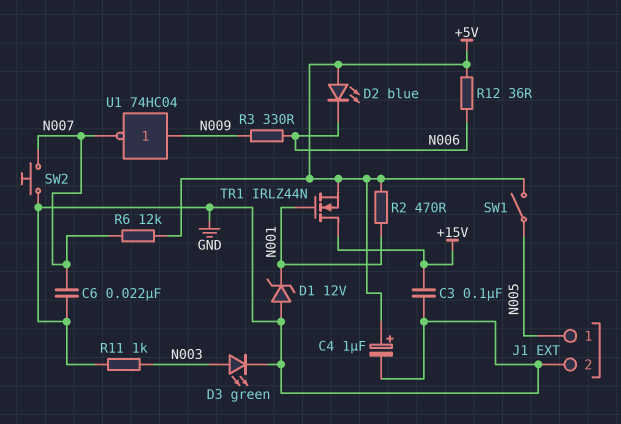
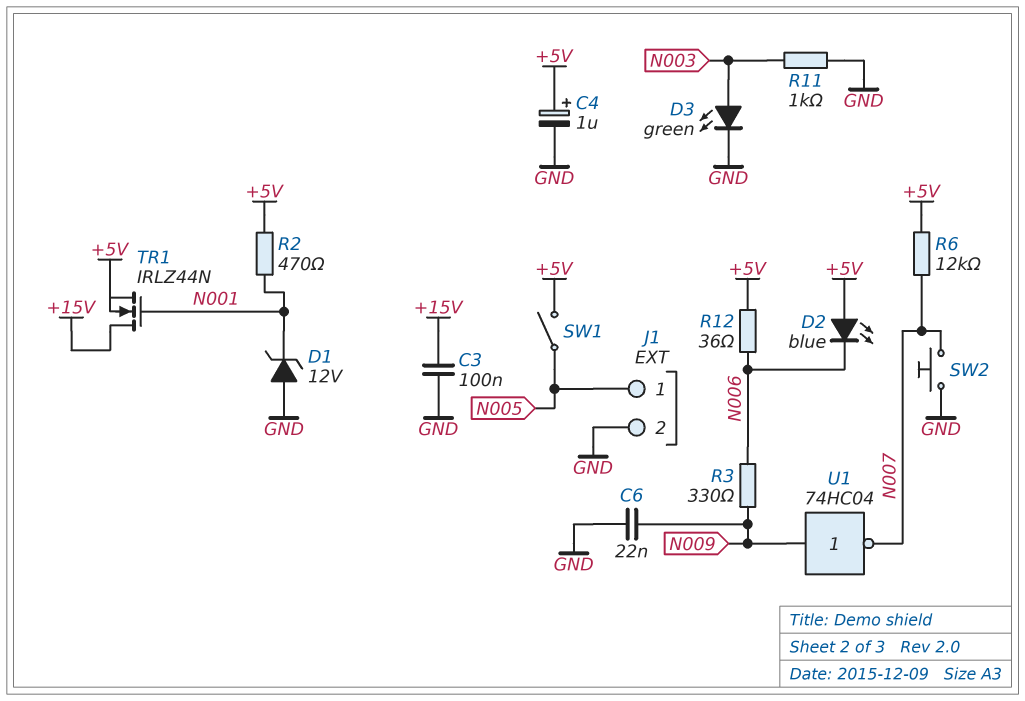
C6: 22nF (GND, N007) -> 22nF (GND, N009)

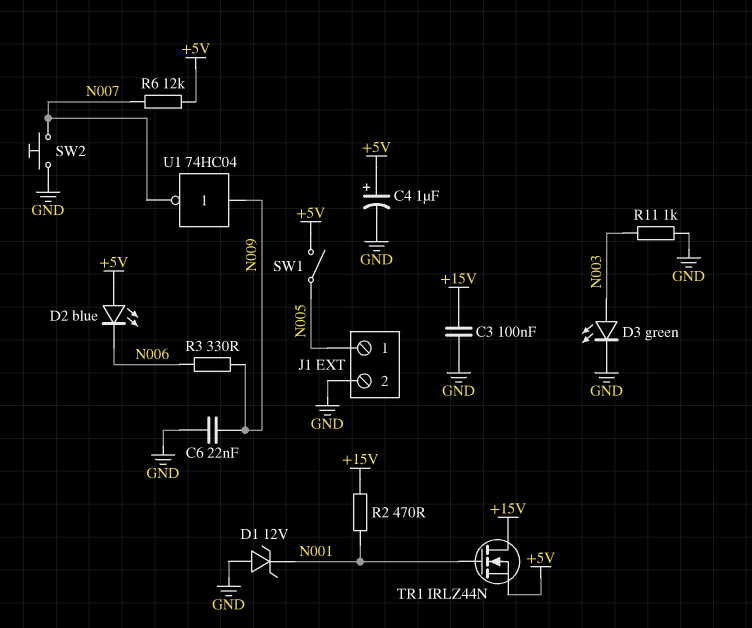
R2: 470 (+5V, N001) -> 470 (+15V, N001)
R12: 36 (+5V, N006) -> none

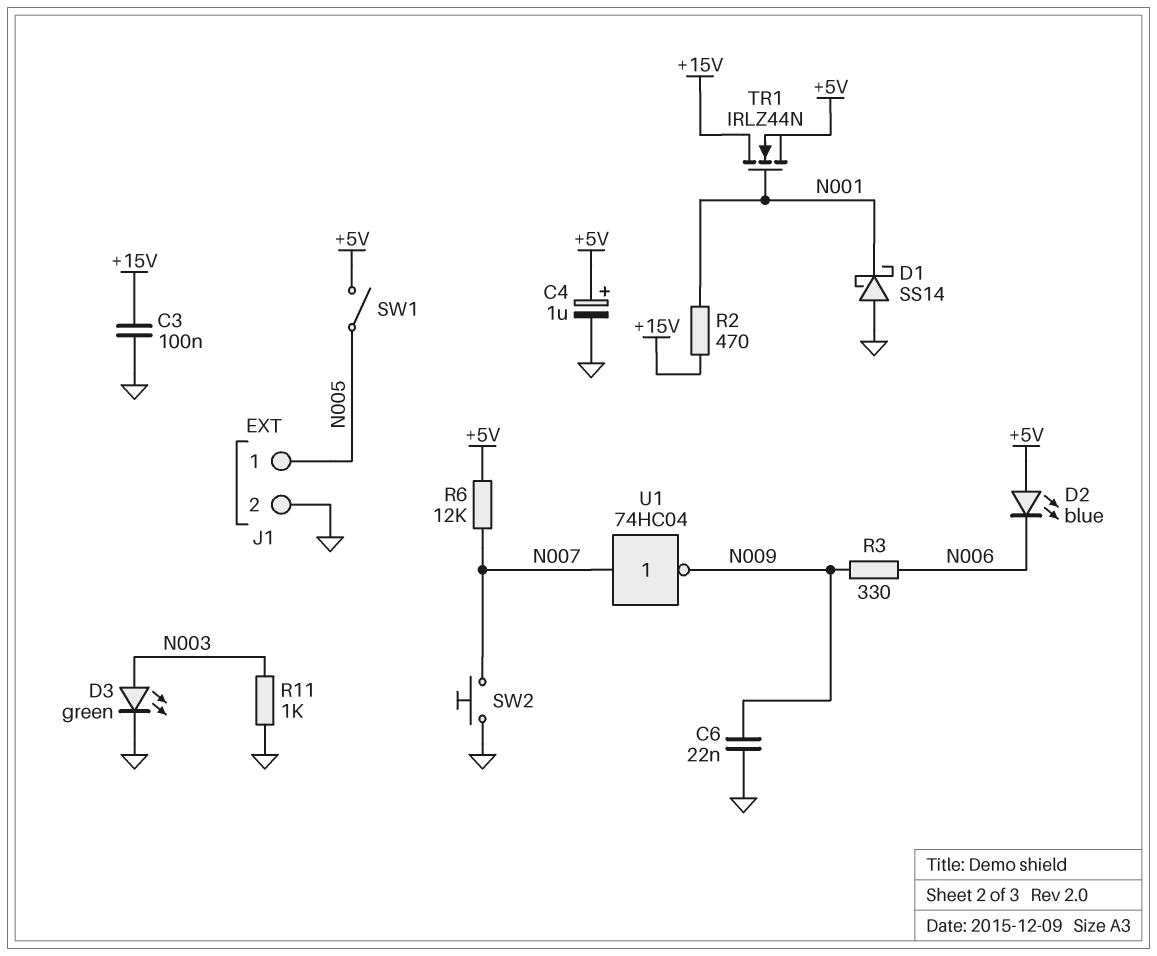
D1: zener 12V (A GND, K N001) -> schottky SS14 (A GND, K N001)
U1: NOT 74HC04 (in N009, out N007) -> NOT 74HC04 (in N007, out N009)

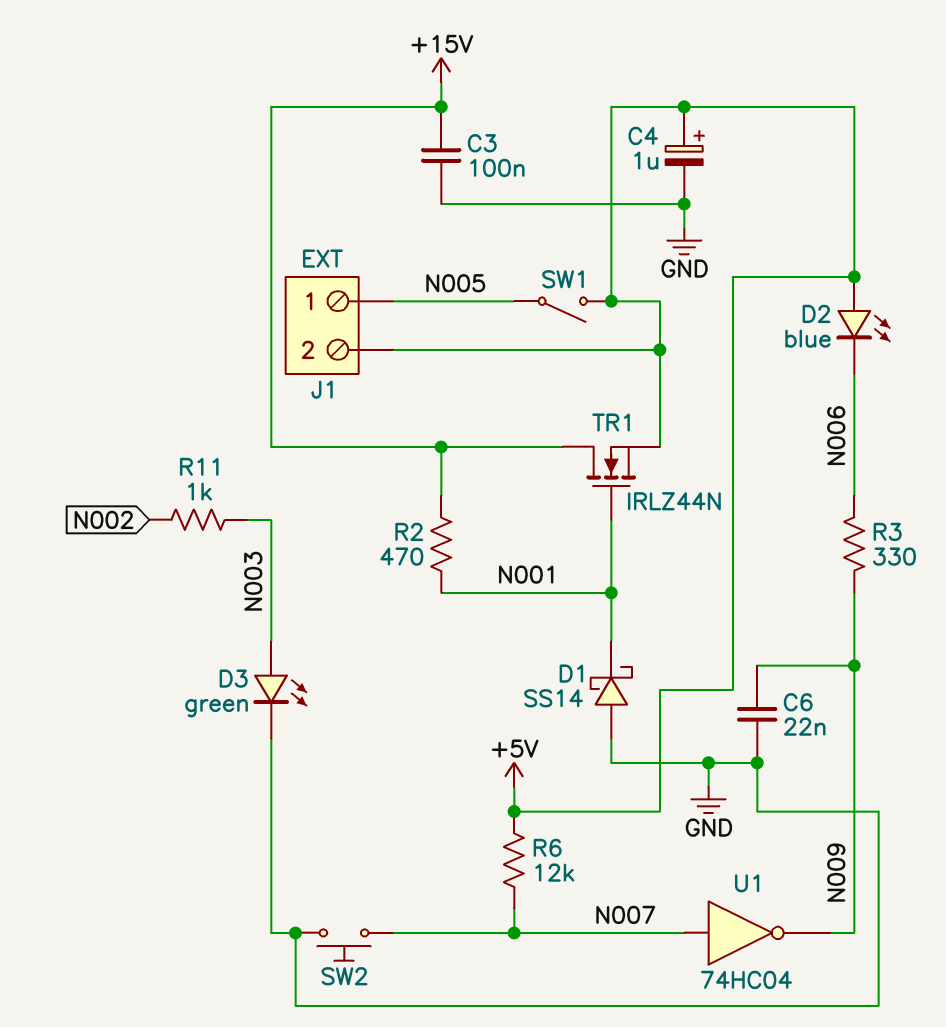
J1 pin 2: GND -> +5V
R11: 1k (GND, N003) -> 1k (N002, N003)

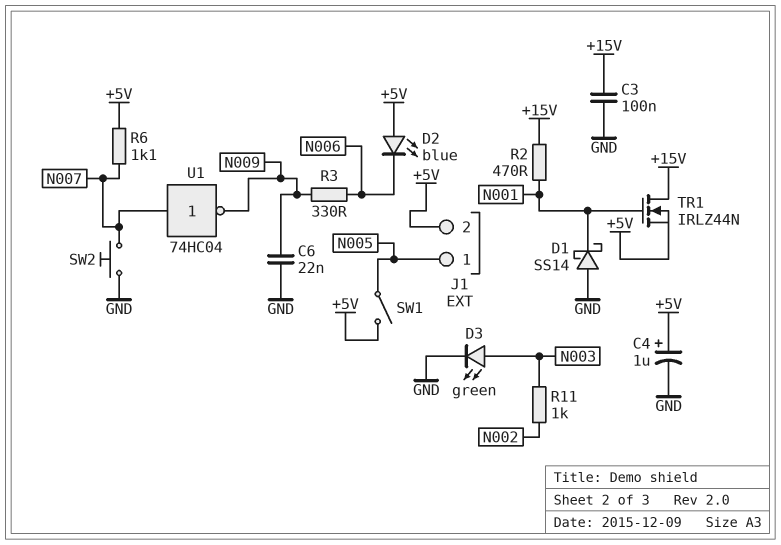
R6: 12k (+5V, N007) -> 1.1k (+5V, N007)

